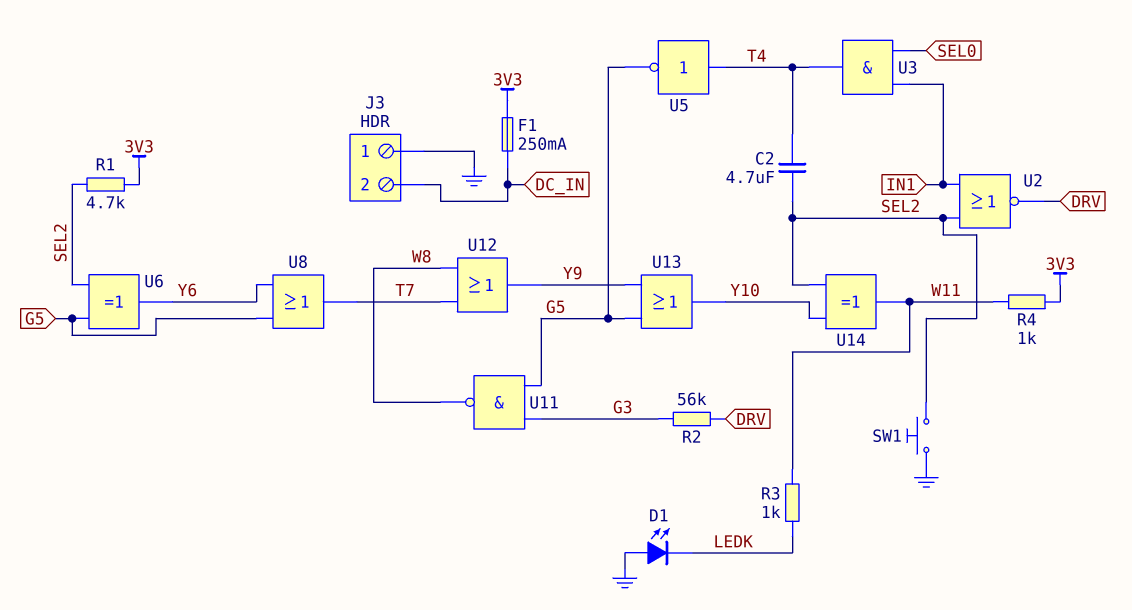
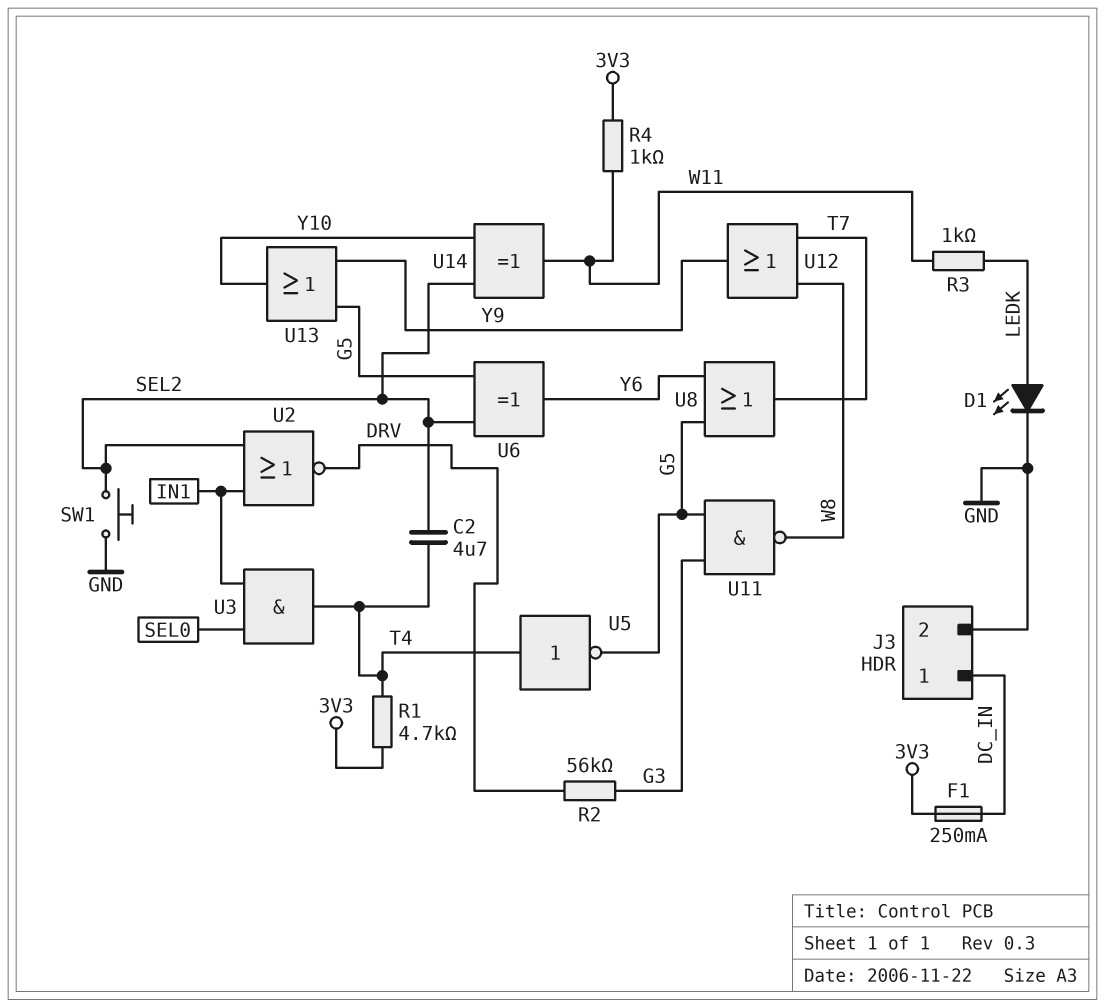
D1: LED (A GND, K LEDK) -> LED (A LEDK, K GND)
J3 pin 1: GND -> DC_IN
J3 pin 2: DC_IN -> GND
R1: 4.7k (3V3, SEL2) -> 4.7k (3V3, T4)

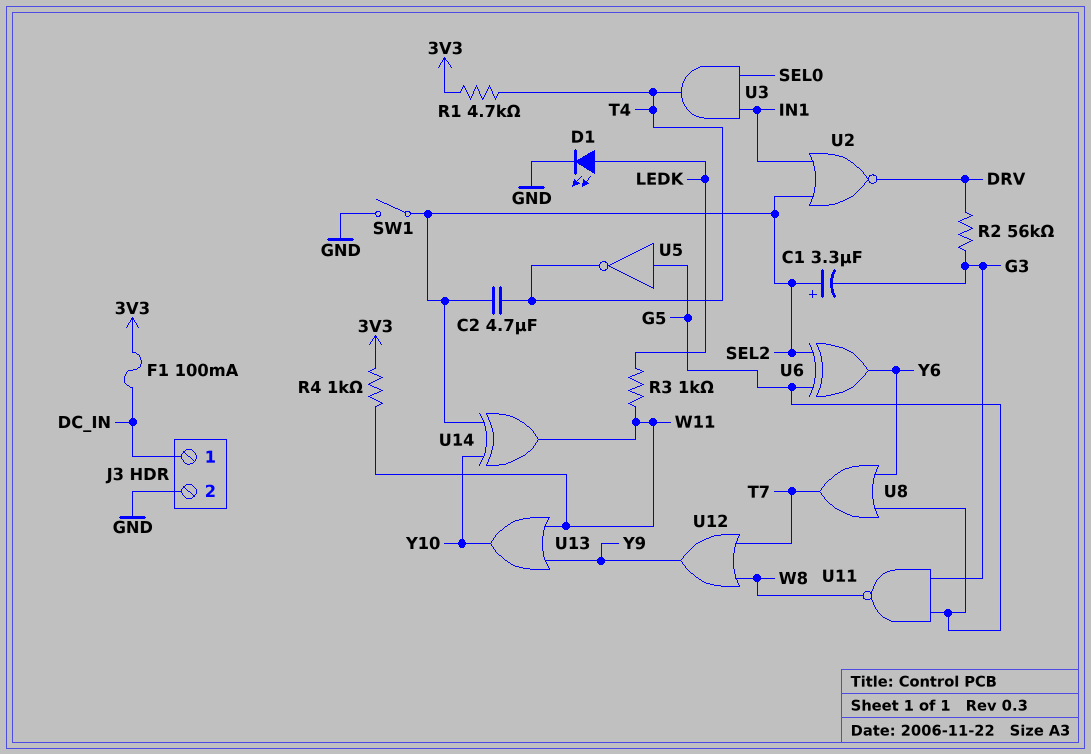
C1: none -> 3.3uF (plus SEL2, minus G3)
F1: 250mA (3V3, DC_IN) -> 100mA (3V3, DC_IN)
SW1: button (GND, SEL2) -> switch (GND, SEL2)
U5: NOT (in T4, out G5) -> NOT (in G5, out T4)
U13: OR (in G5, in Y9, out Y10) -> OR (in W11, in Y9, out Y10)

